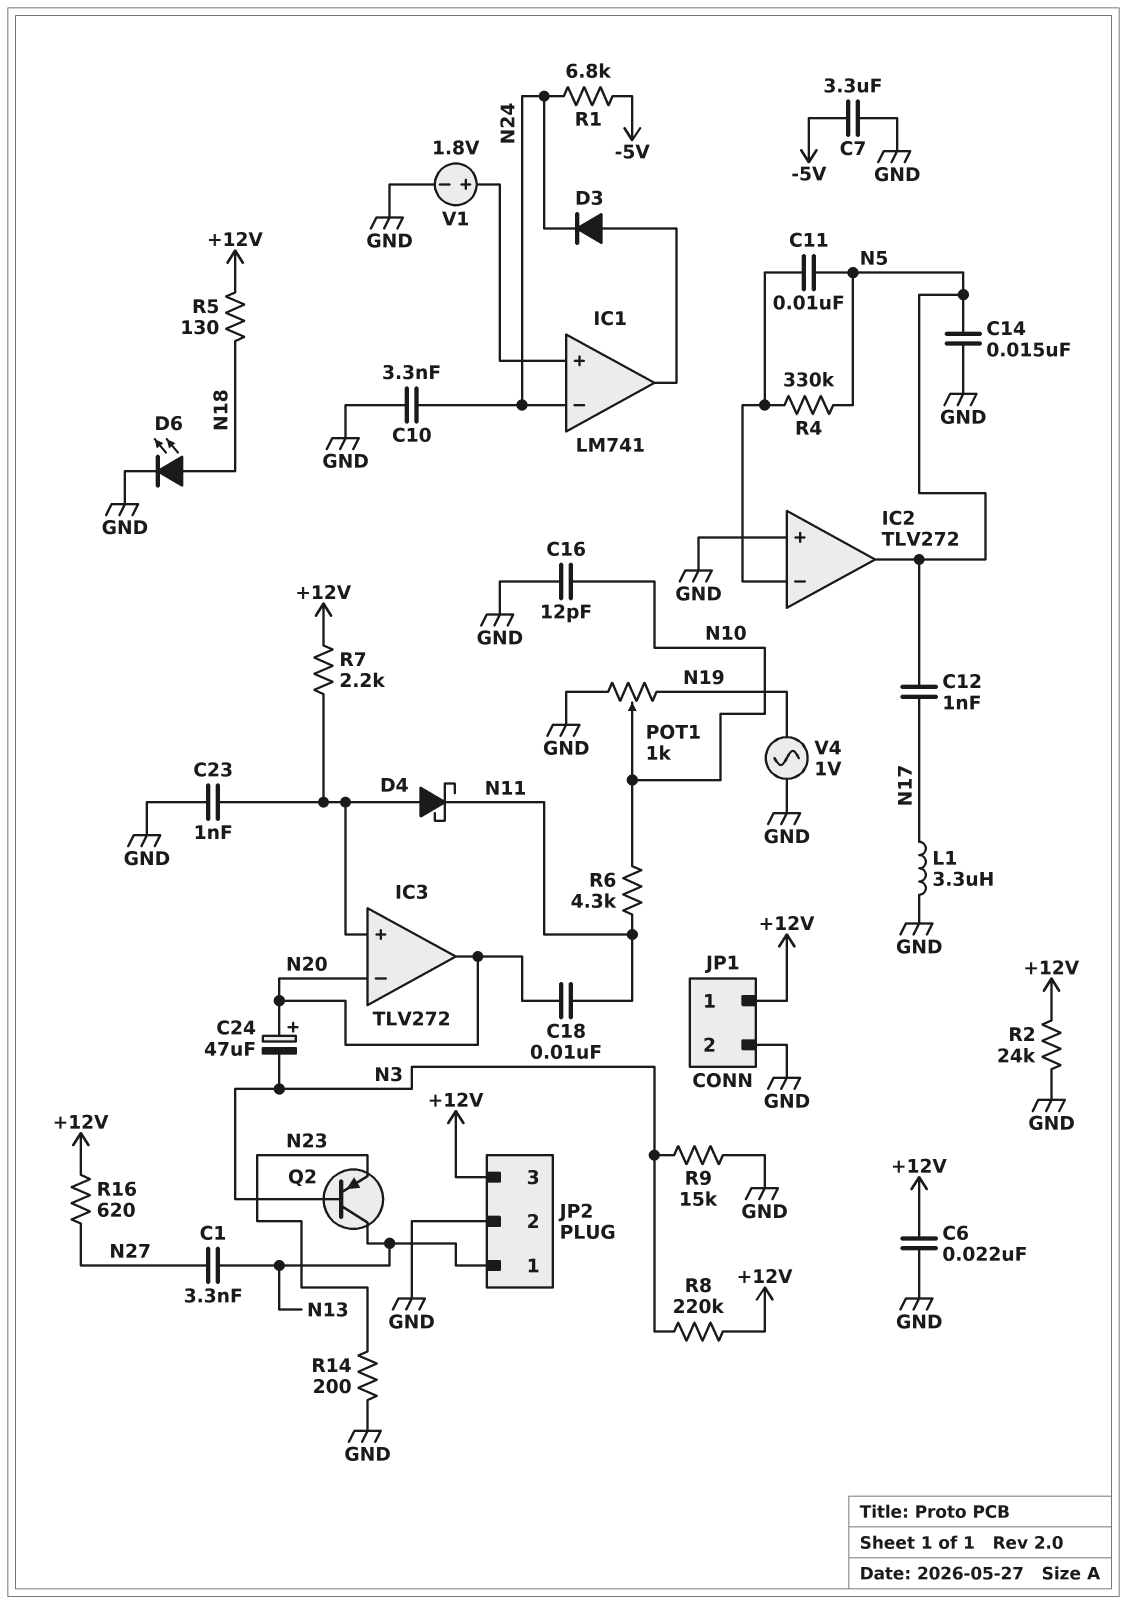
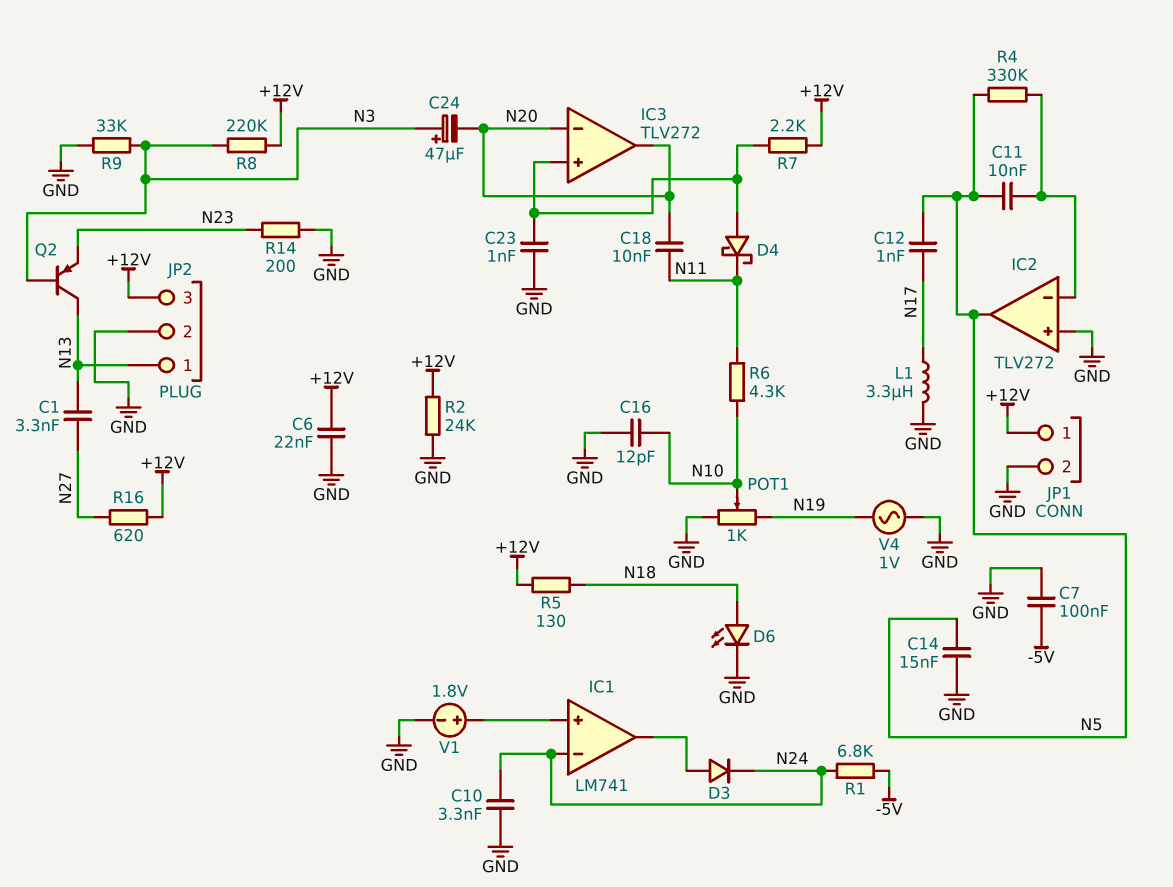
C7: 3.3uF (-5V, GND) -> 100nF (-5V, GND)
C24: 47uF (plus N20, minus N3) -> 47uF (plus N3, minus N20)
R9: 15k (GND, N3) -> 33k (GND, N3)

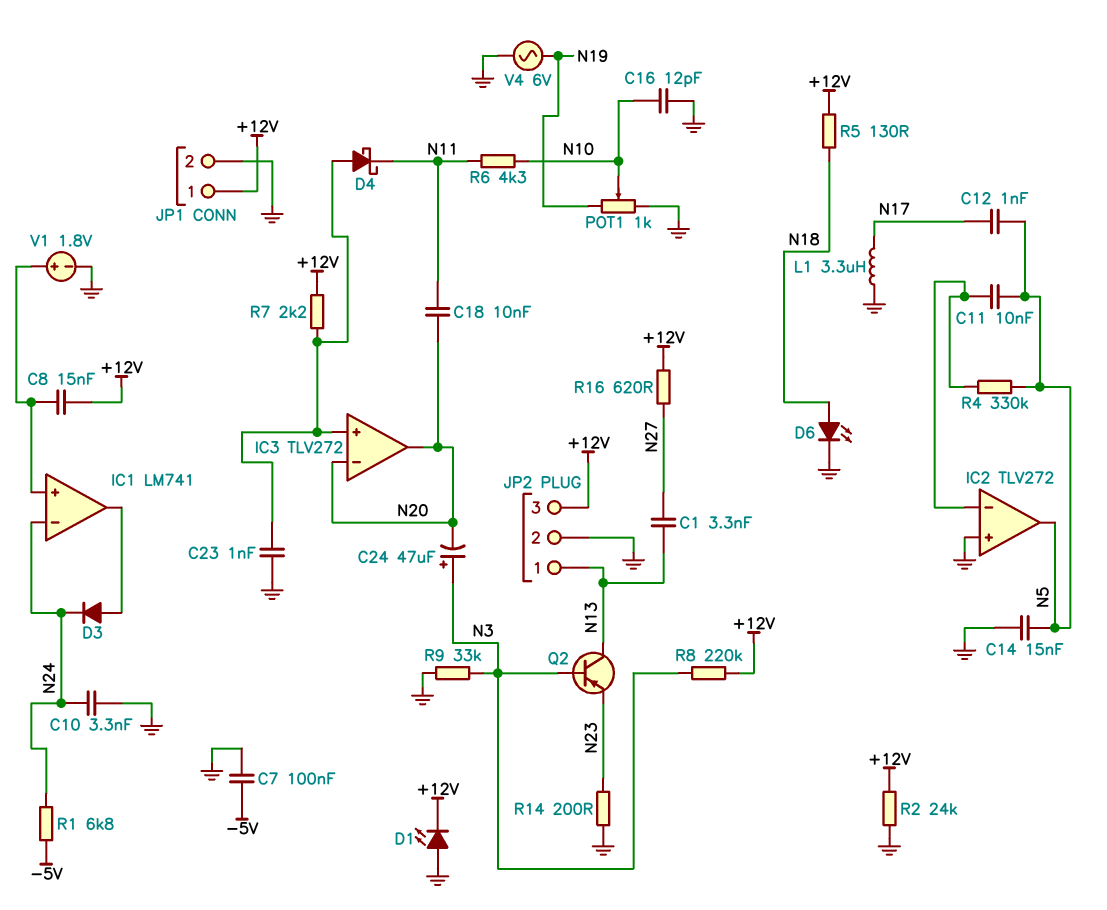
C6: 22nF (+12V, GND) -> none
C8: none -> 15nF (+12V, IC1/in+)
D1: none -> LED (A GND, K +12V)
V4: AC 1V (GND, N19) -> AC 6V (GND, N19)

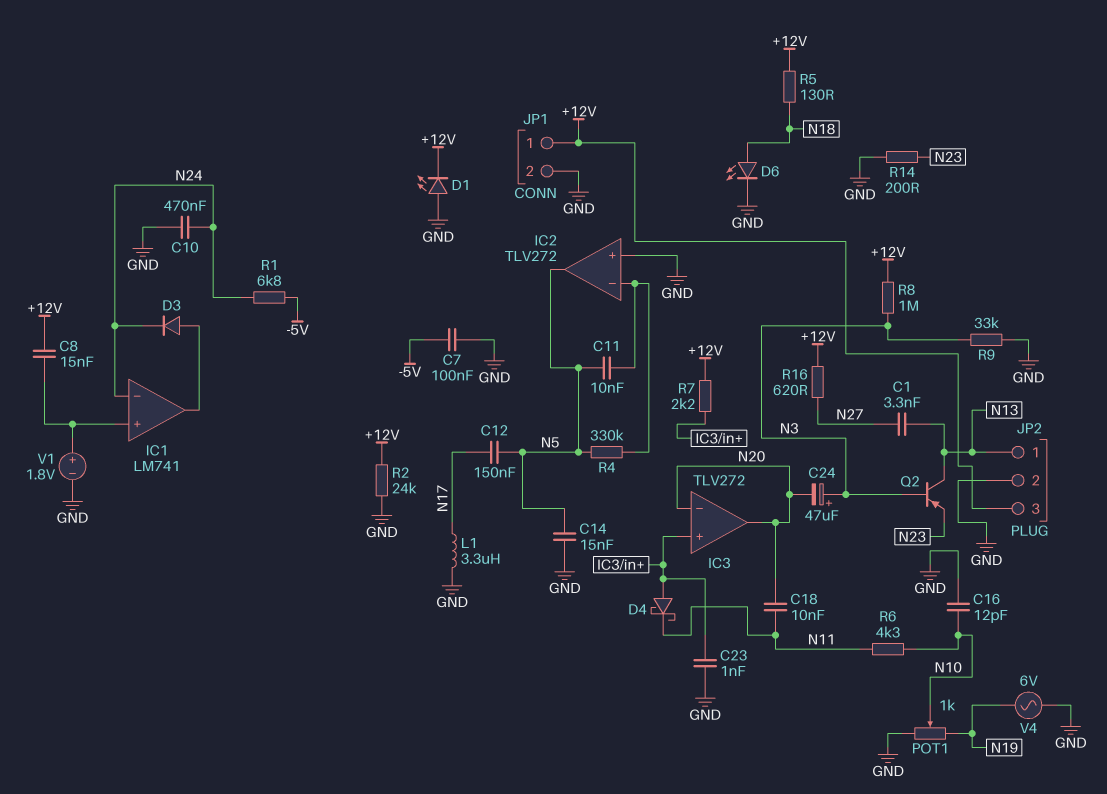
C10: 3.3nF (GND, N24) -> 470nF (GND, N24)
C12: 1nF (N5, N17) -> 150nF (N5, N17)
R8: 220k (+12V, N3) -> 1M (+12V, N3)

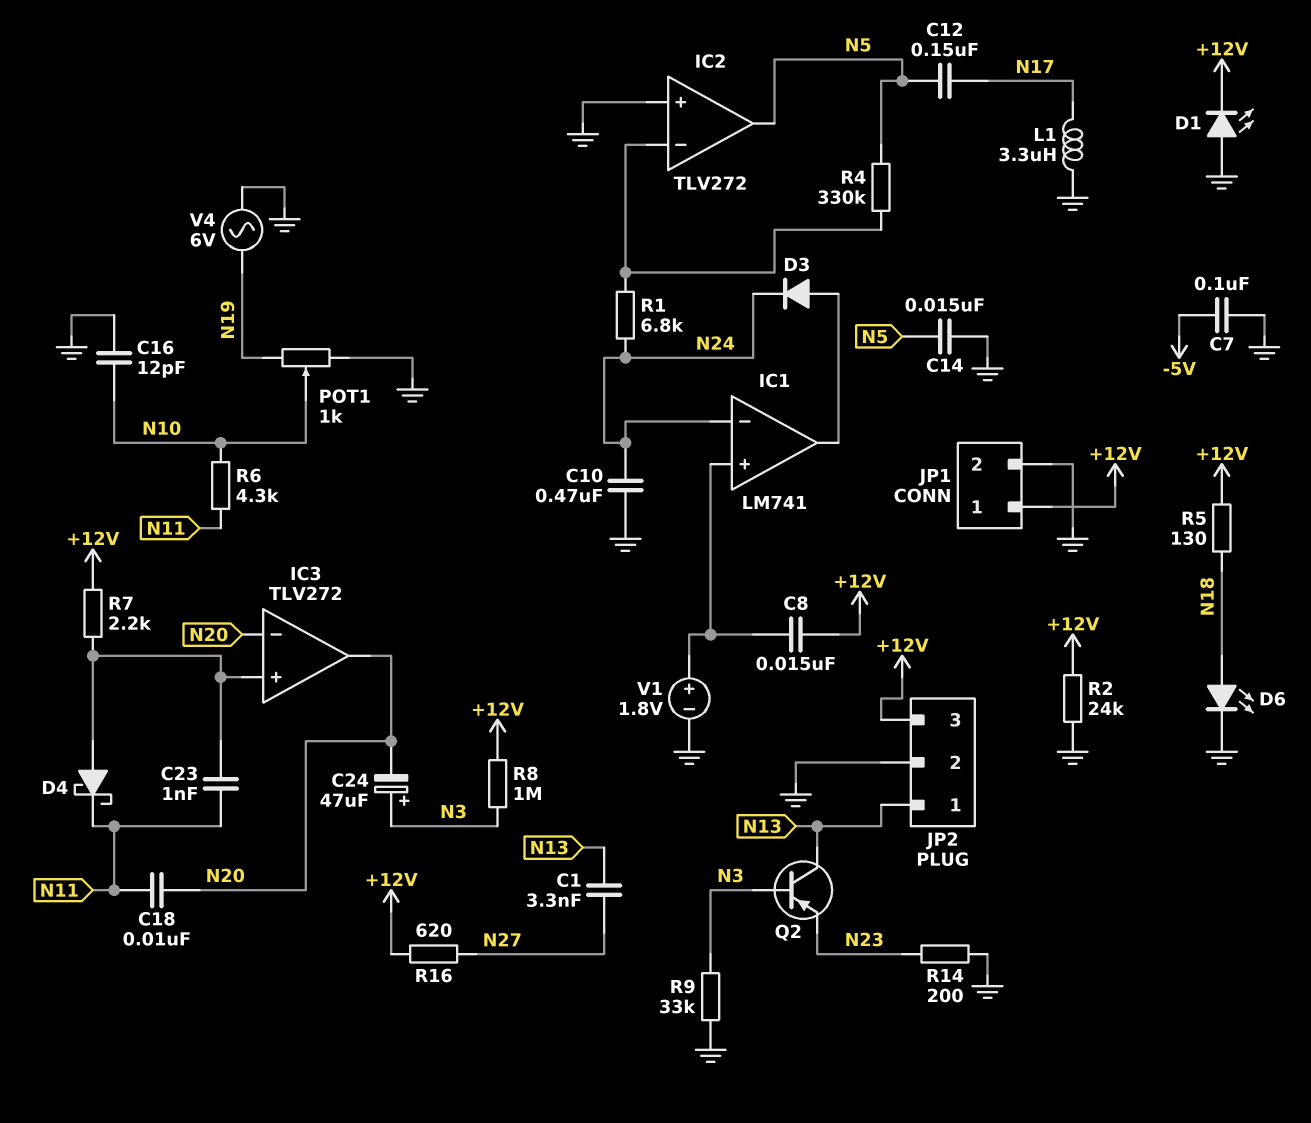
C11: 10nF (IC2/in-, N5) -> none
C23: 1nF (GND, IC3/in+) -> 1nF (IC3/in+, N11)
R1: 6.8k (-5V, N24) -> 6.8k (IC2/in-, N24)

